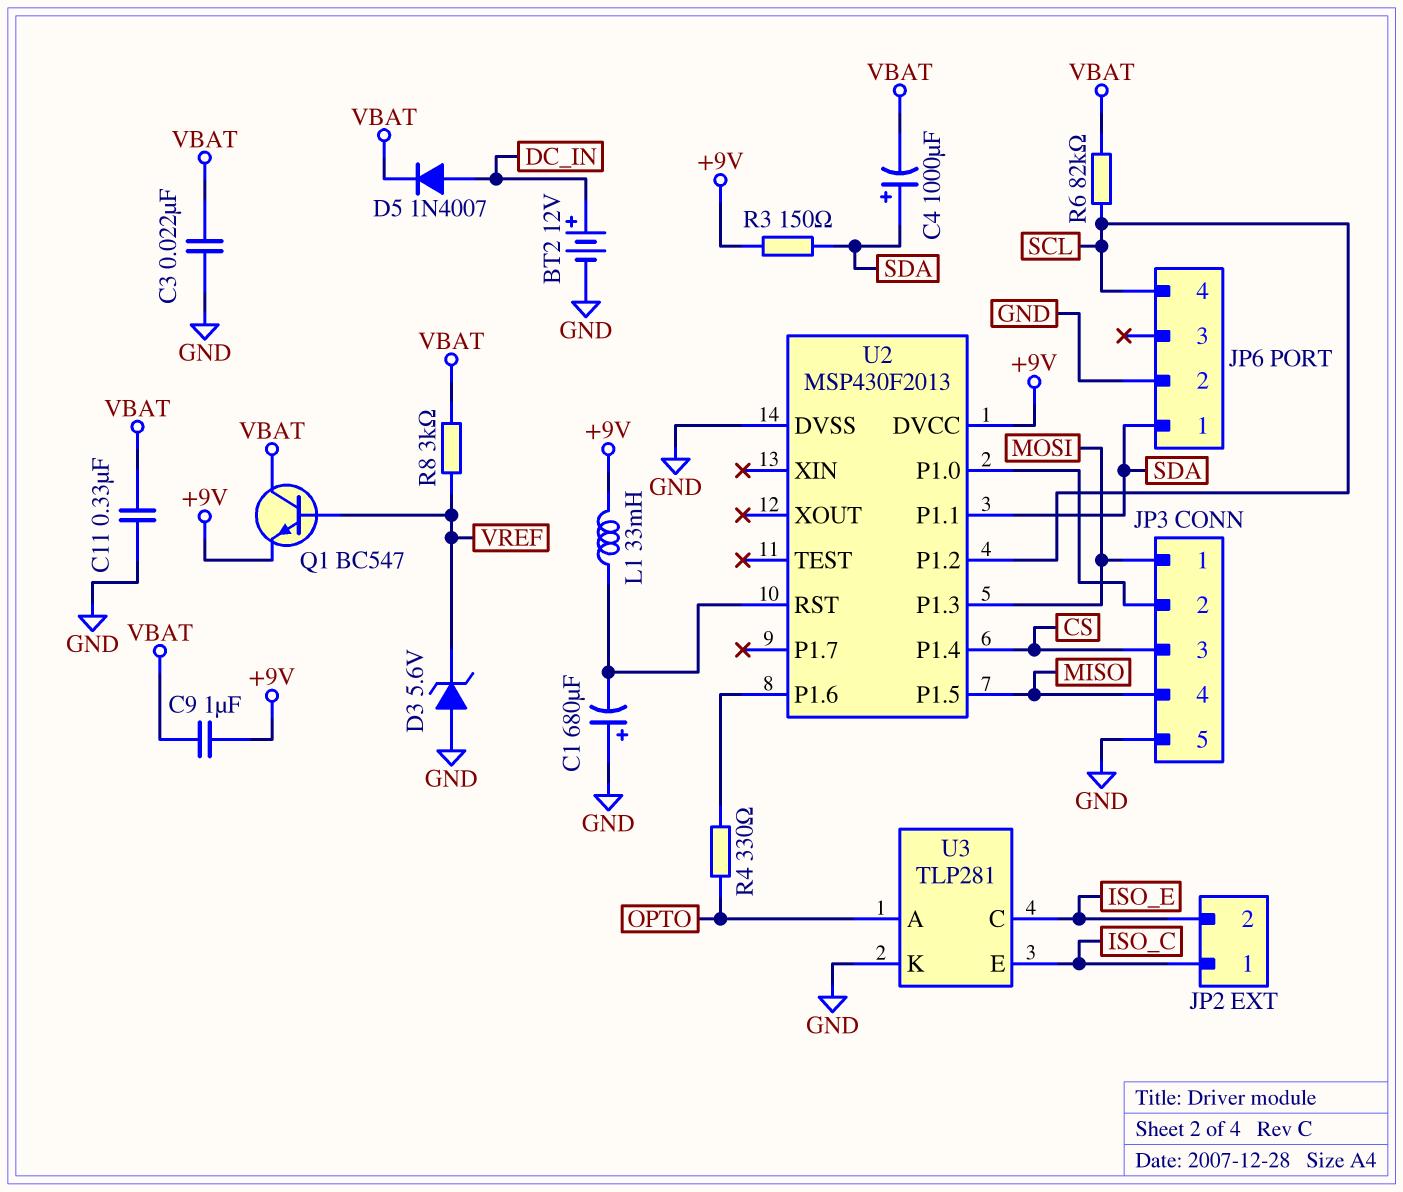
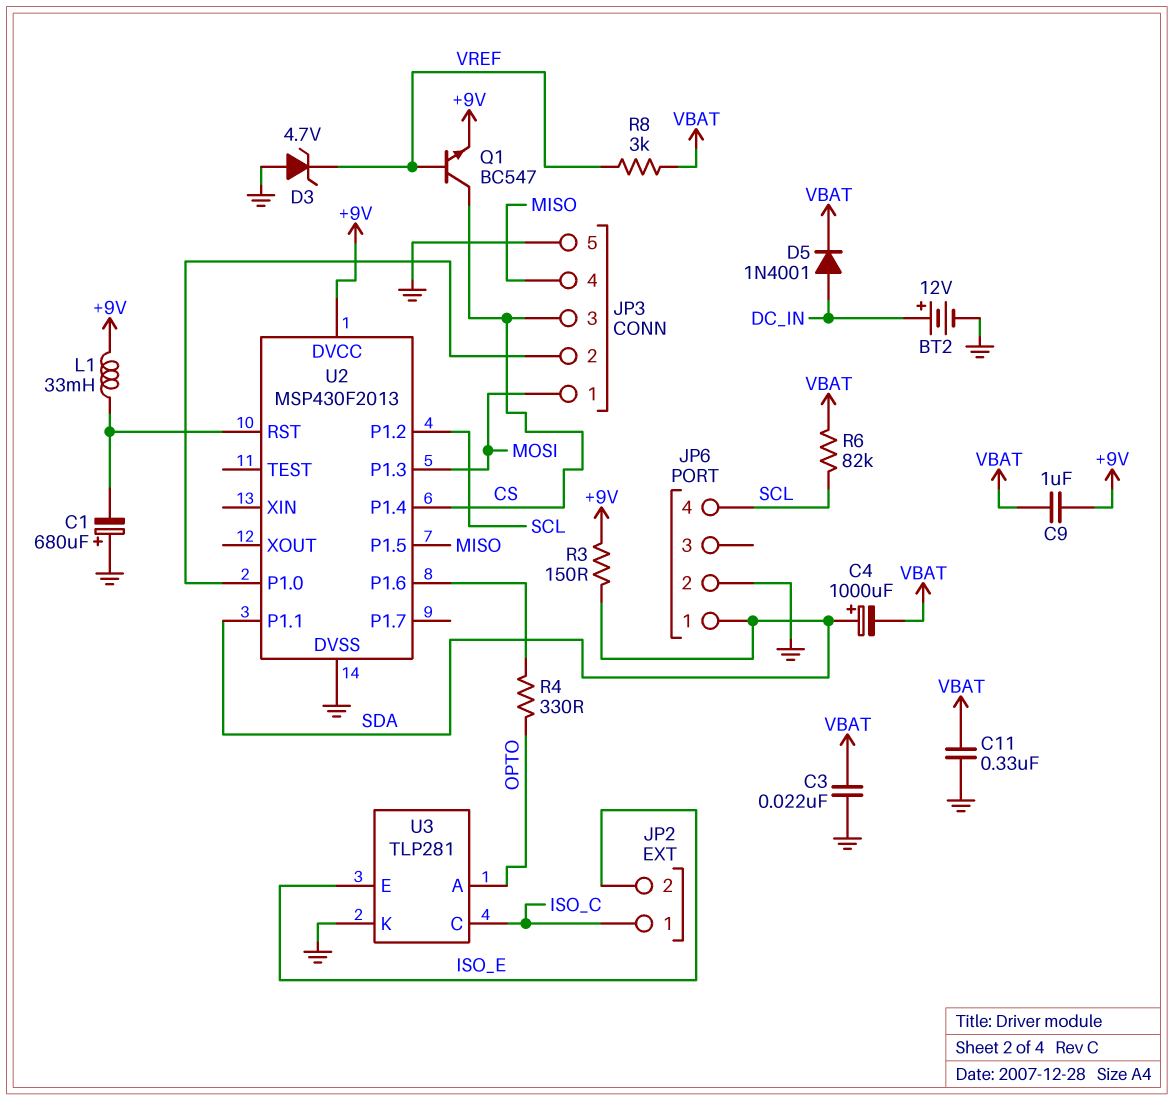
D3: zener 5.6V (A GND, K VREF) -> zener 4.7V (A GND, K VREF)
D5: diode 1N4007 (A DC_IN, K VBAT) -> diode 1N4001 (A DC_IN, K VBAT)
Q1: NPN BC547 (B VREF, C VBAT, E +9V) -> NPN BC547 (B VREF, C CS, E +9V)
U3 pin C: ISO_E -> ISO_C
U3 pin E: ISO_C -> ISO_E

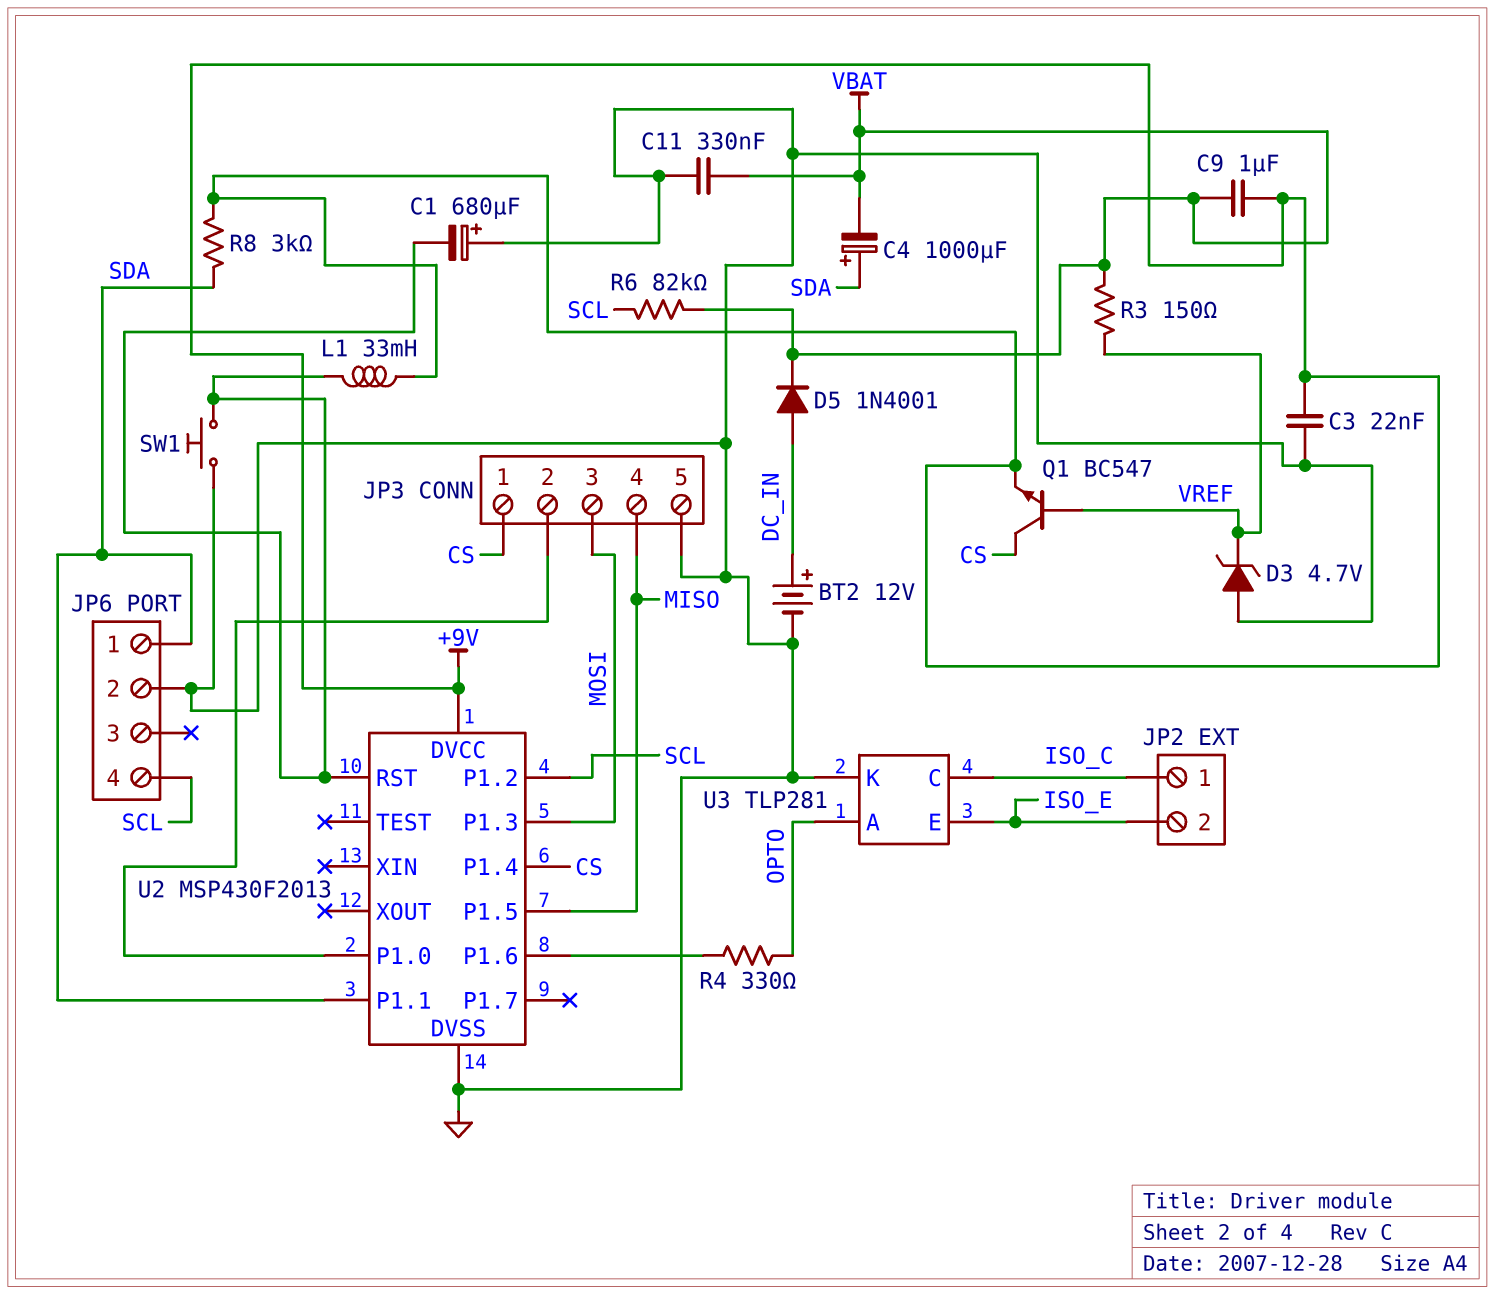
C3: 22nF (GND, VBAT) -> 22nF (+9V, GND)
JP3 pin 1: MOSI -> CS
JP3 pin 3: CS -> MOSI
R3: 150 (+9V, SDA) -> 150 (VBAT, VREF)
R8: 3k (VBAT, VREF) -> 3k (+9V, SDA)
SW1: none -> button (GND, U2/RST)

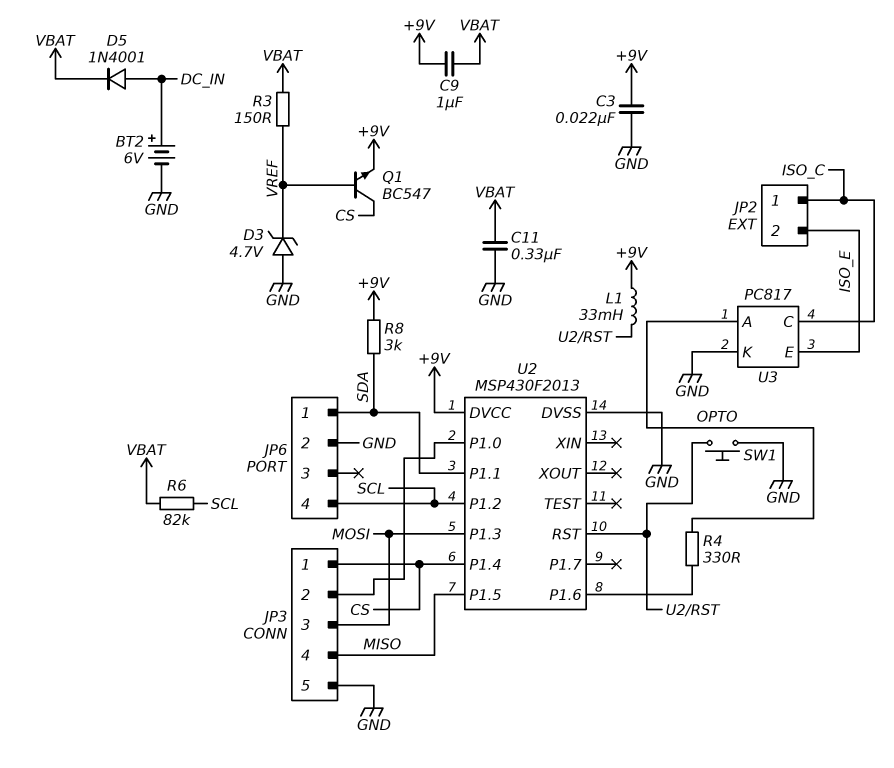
BT2: 12V (plus DC_IN, minus GND) -> 6V (plus DC_IN, minus GND)
C1: 680uF (plus GND, minus U2/RST) -> none
C4: 1000uF (plus SDA, minus VBAT) -> none
U3: TLP281 -> PC817

